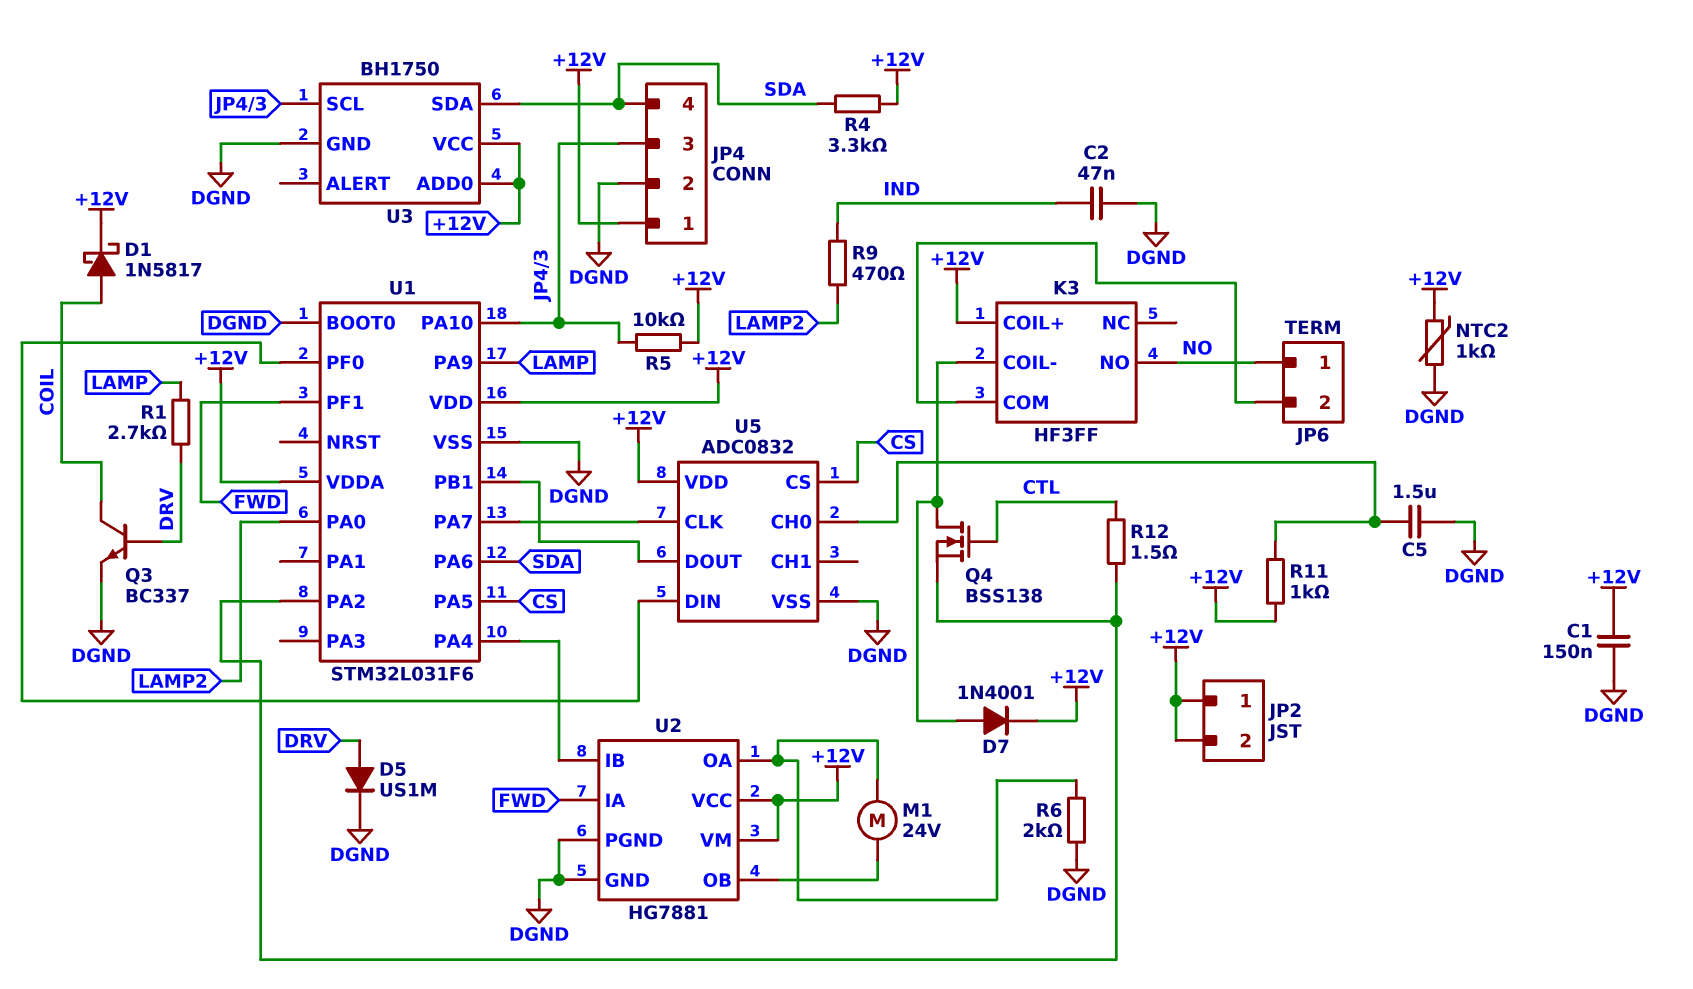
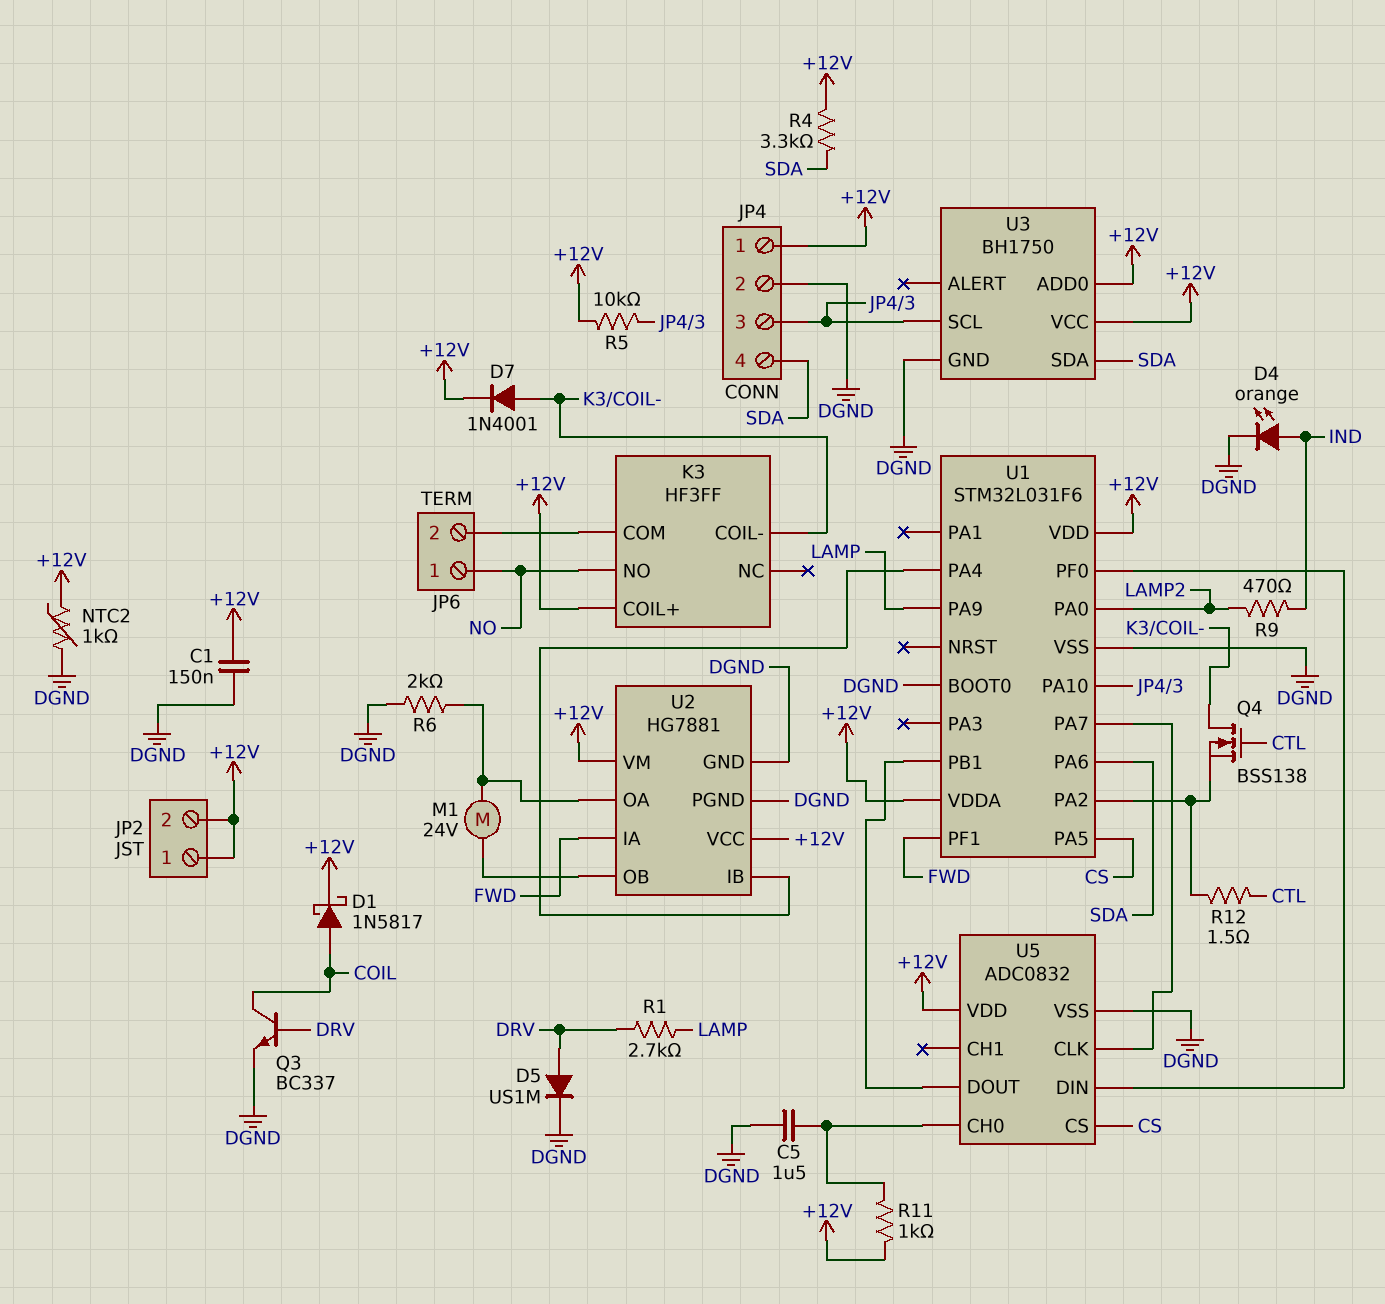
C2: 47nF (DGND, IND) -> none
D4: none -> LED orange (A IND, K DGND)

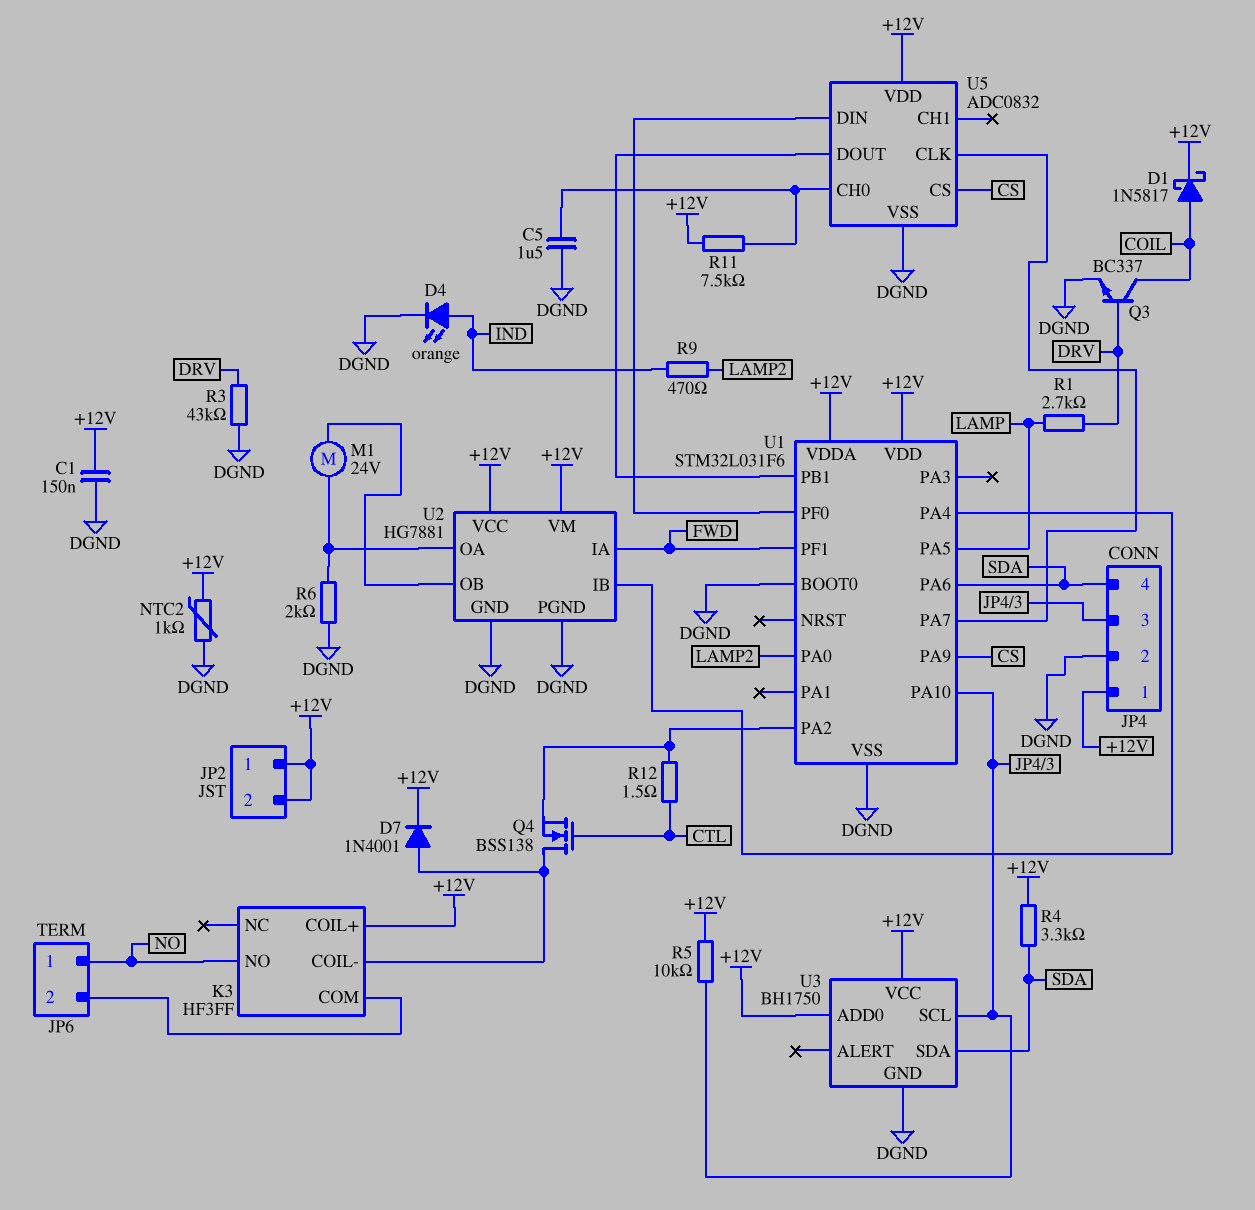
D5: diode US1M (A DRV, K DGND) -> none
R3: none -> 43k (DGND, DRV)
R11: 1k (+12V, U5/CH0) -> 7.5k (+12V, U5/CH0)
U1 pin PA5: CS -> LAMP
U1 pin PA9: LAMP -> CS

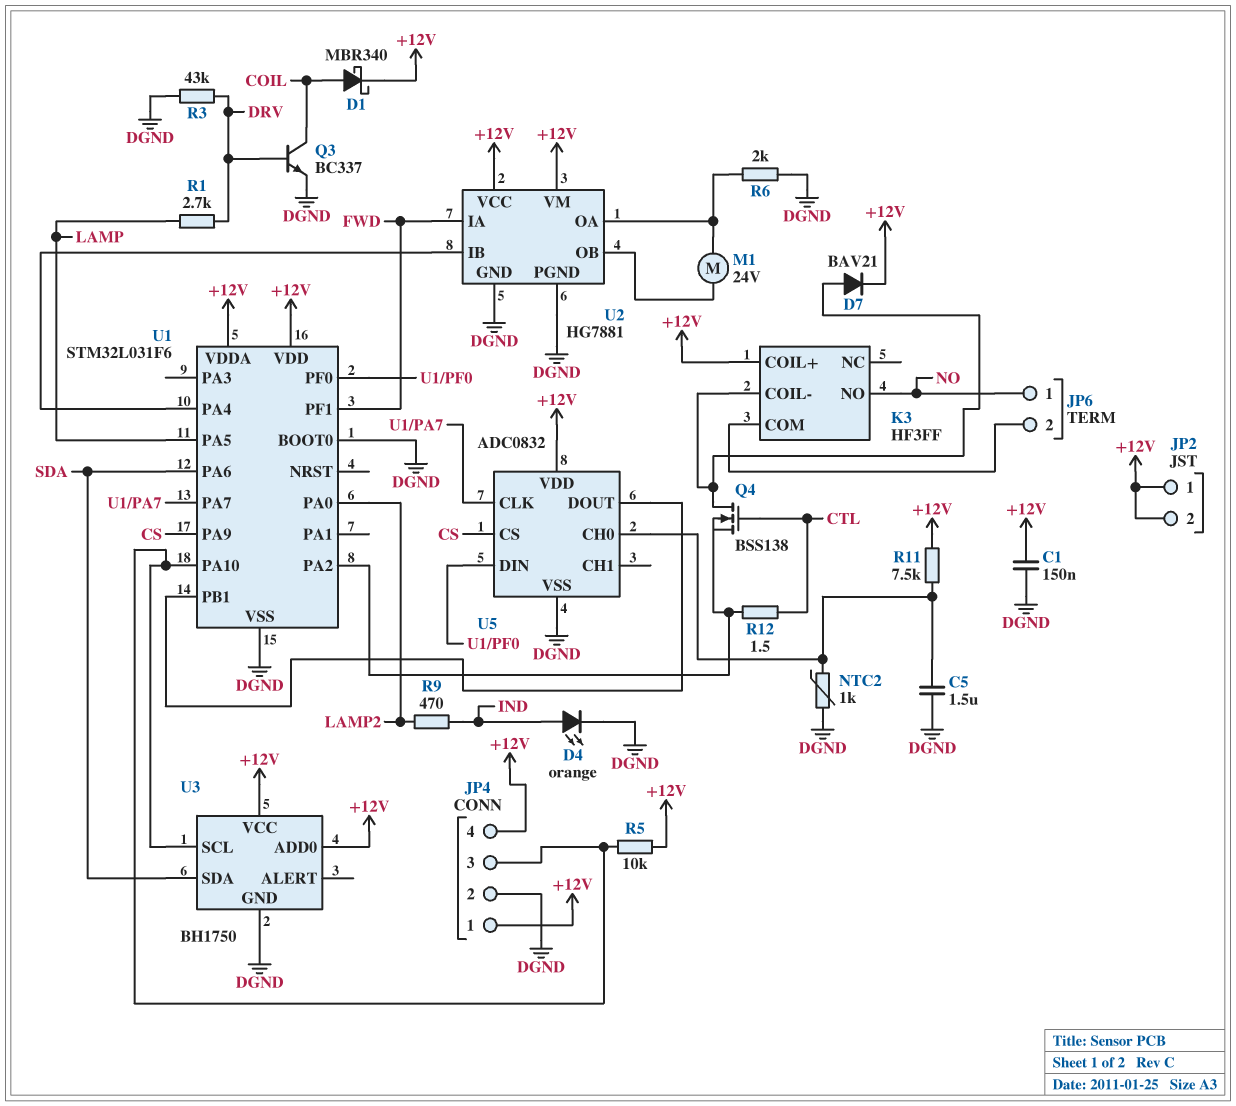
D1: schottky 1N5817 (A COIL, K +12V) -> schottky MBR340 (A COIL, K +12V)
D7: diode 1N4001 (A K3/COIL-, K +12V) -> diode BAV21 (A K3/COIL-, K +12V)
JP4 pin 4: SDA -> +12V
NTC2: 1k (+12V, DGND) -> 1k (DGND, U5/CH0)
R4: 3.3k (+12V, SDA) -> none

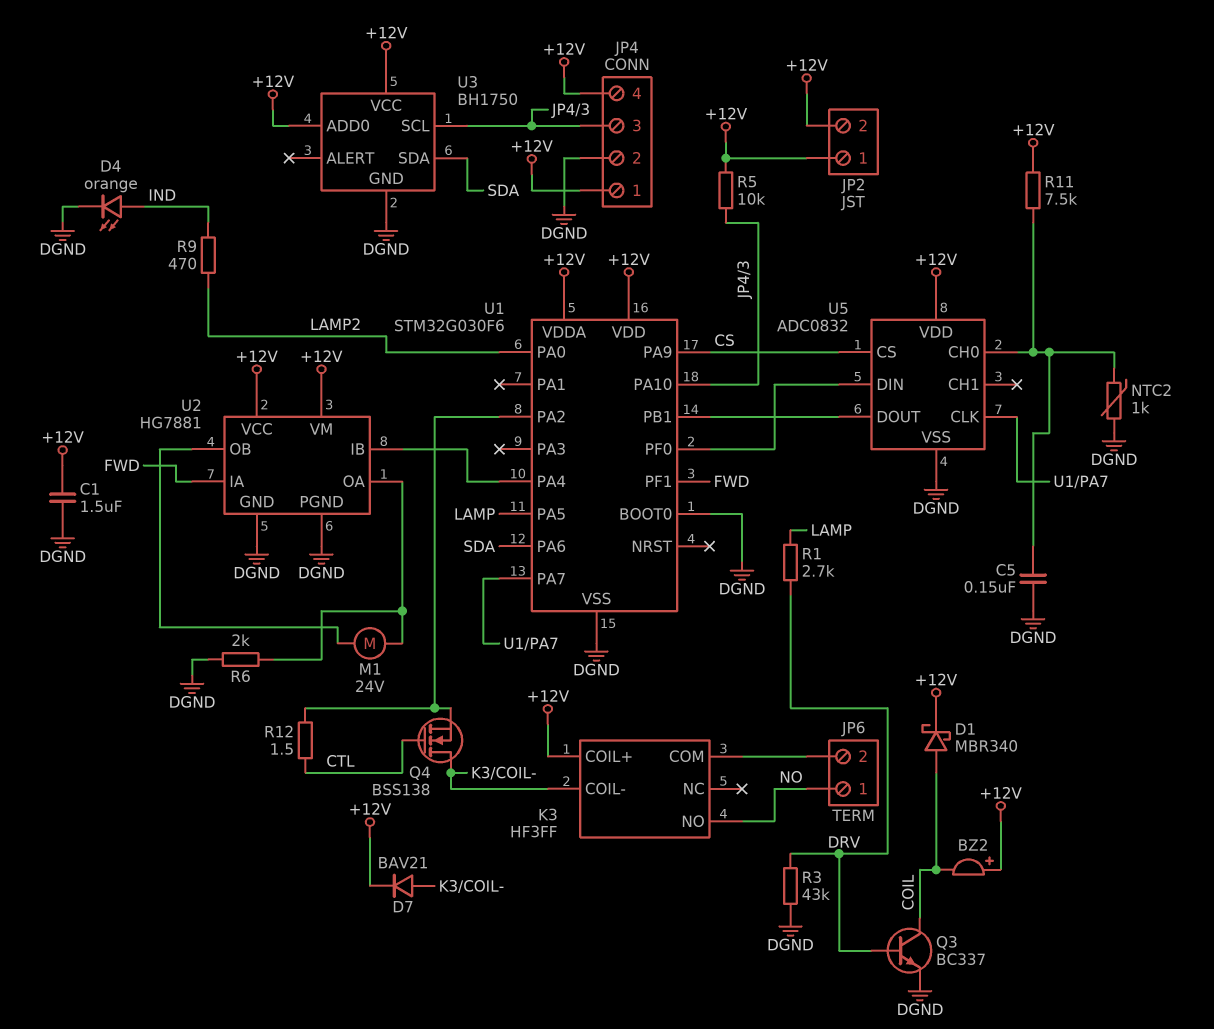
BZ2: none -> buzzer (plus +12V, minus COIL)
C1: 150nF (+12V, DGND) -> 1.5uF (+12V, DGND)
C5: 1.5uF (DGND, U5/CH0) -> 150nF (DGND, U5/CH0)
U1: STM32L031F6 -> STM32G030F6

